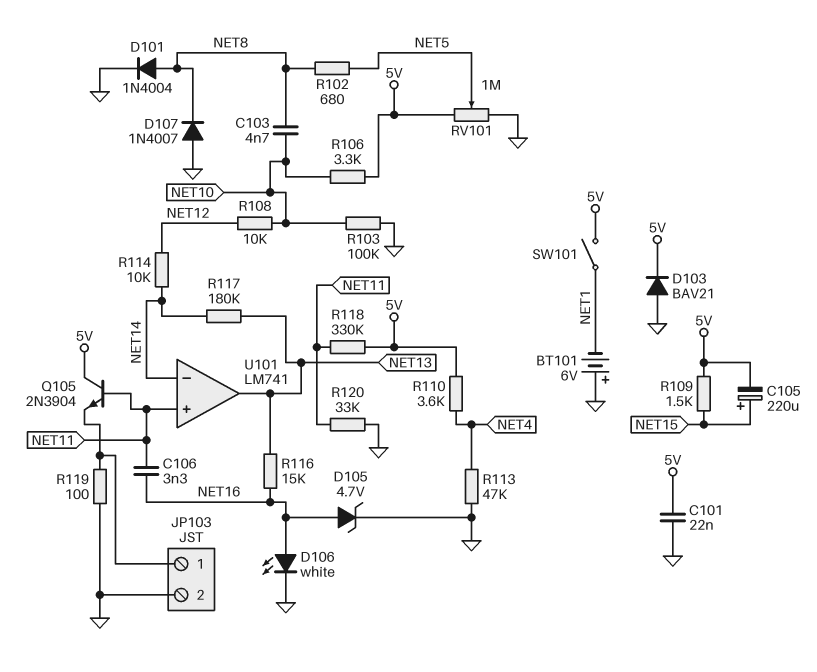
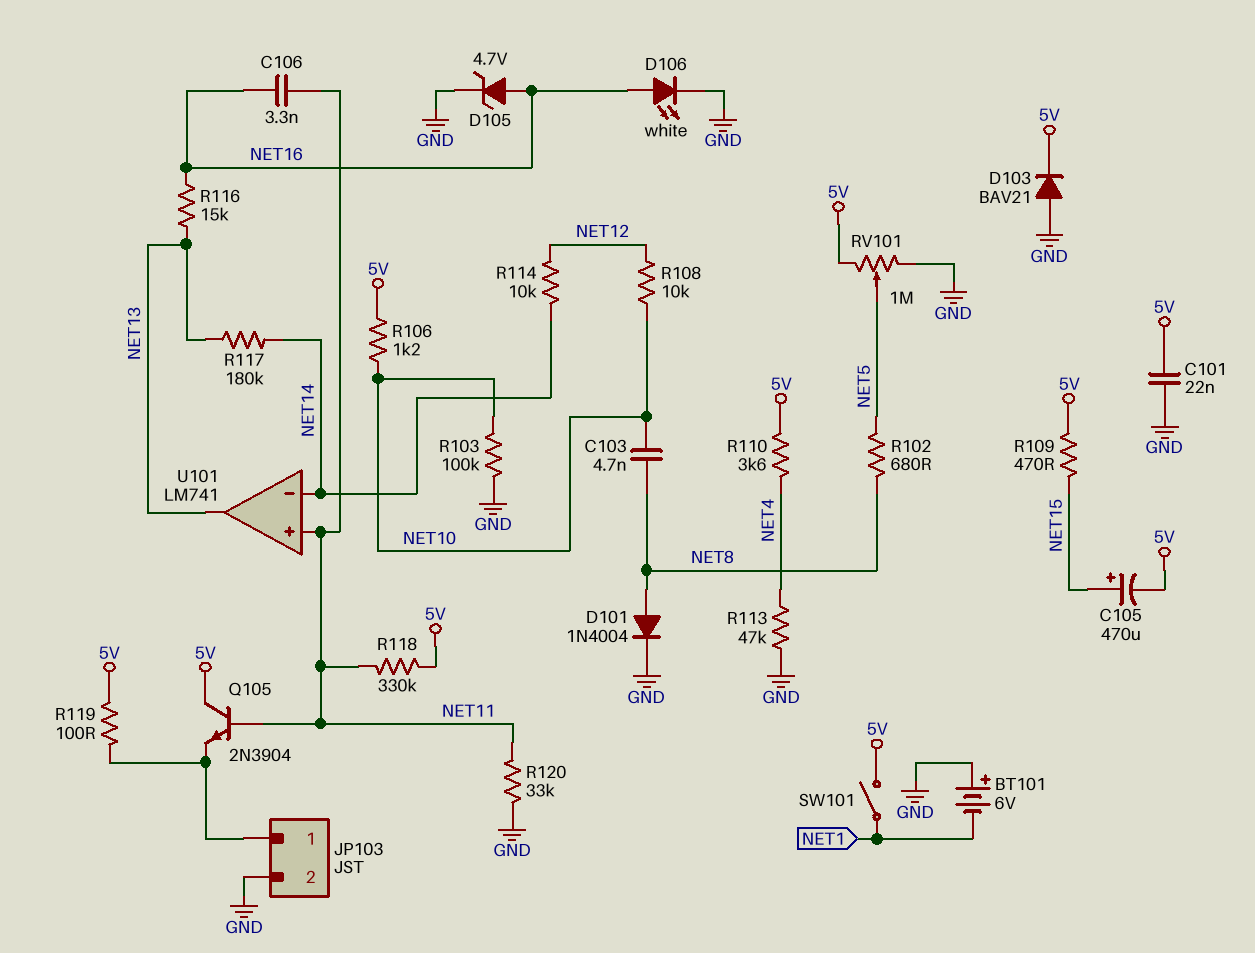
C105: 220uF (plus NET15, minus 5V) -> 470uF (plus NET15, minus 5V)
D107: diode 1N4007 (A GND, K NET8) -> none
R106: 3.3k (5V, NET10) -> 1.2k (5V, NET10)
R109: 1.5k (5V, NET15) -> 470 (5V, NET15)
R119: 100 (GND, JP103/1) -> 100 (5V, JP103/1)

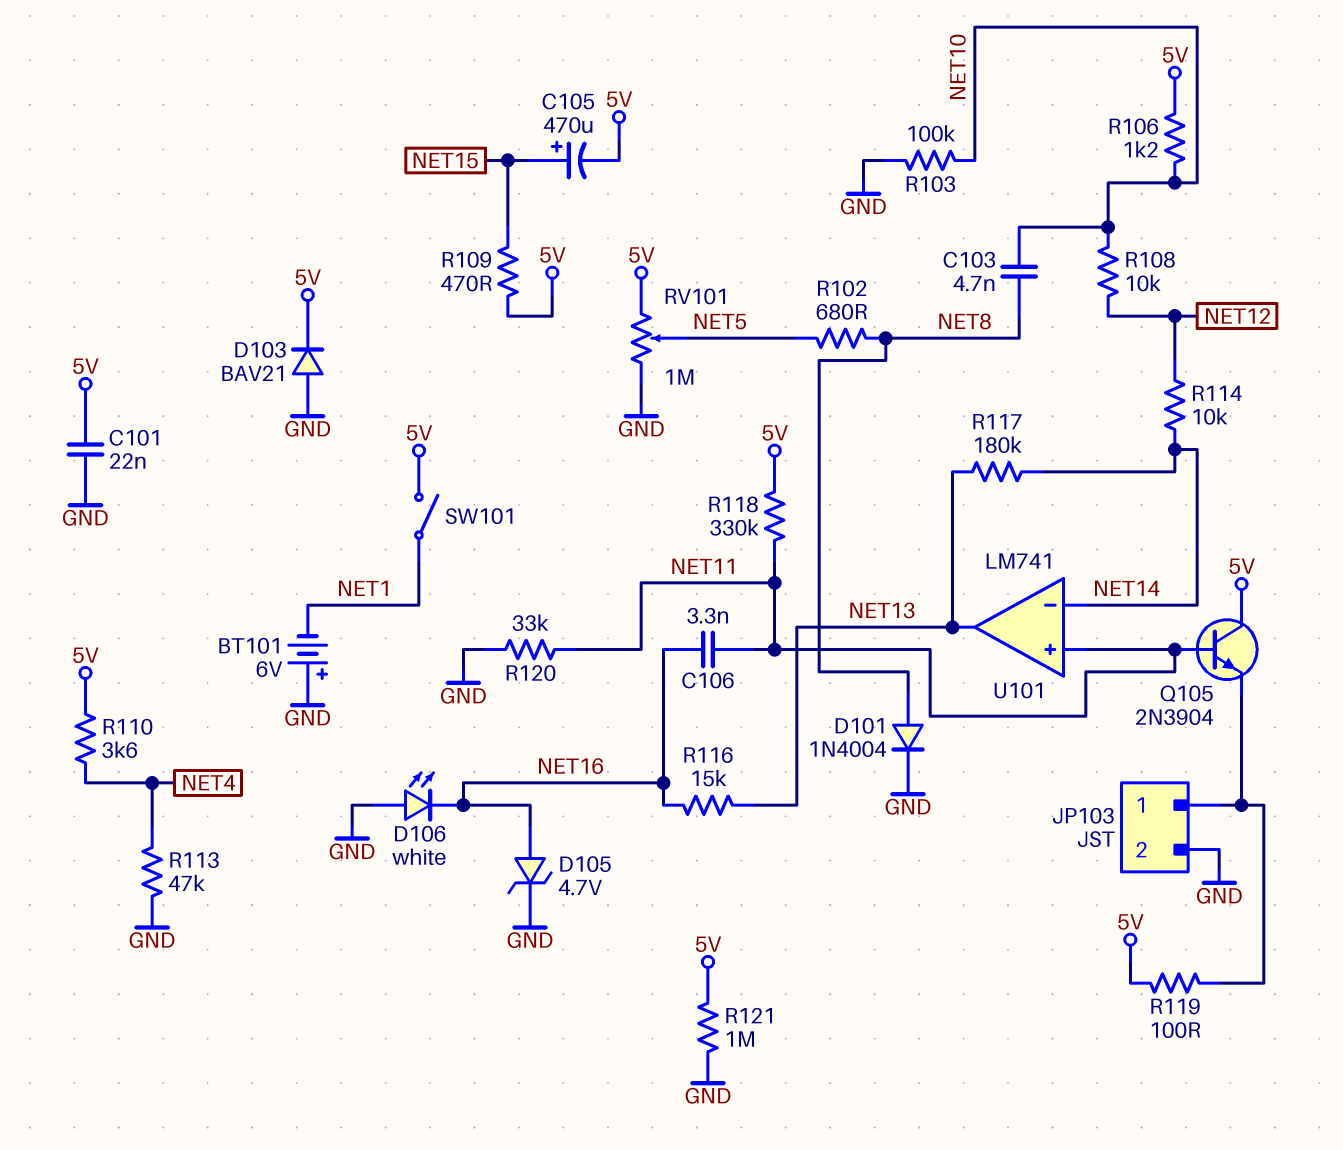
D106: LED white (A NET16, K GND) -> LED white (A GND, K NET16)
R121: none -> 1M (5V, GND)

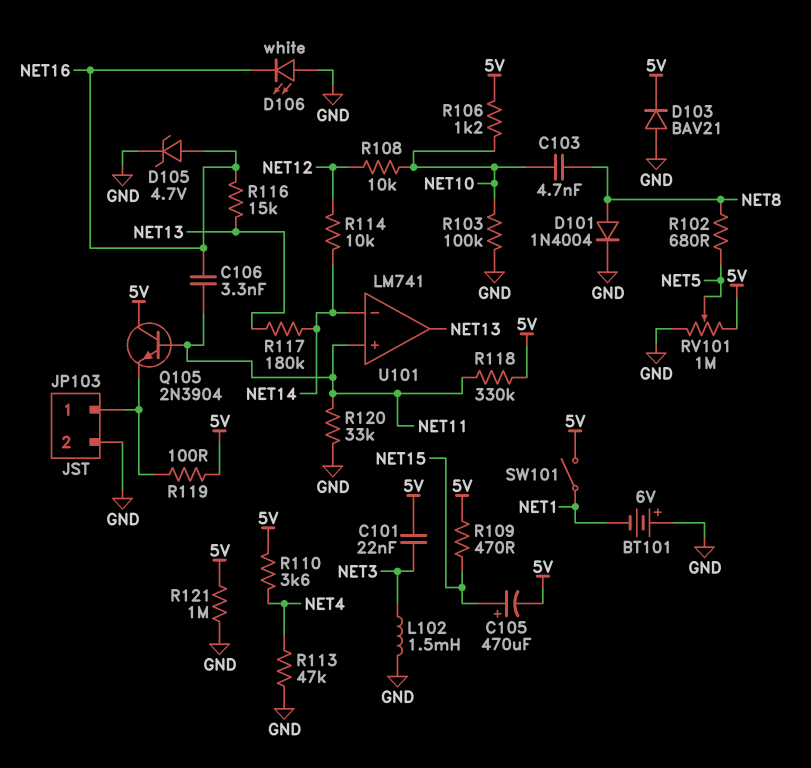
C101: 22nF (5V, GND) -> 22nF (5V, NET3)
L102: none -> 1.5mH (GND, NET3)

